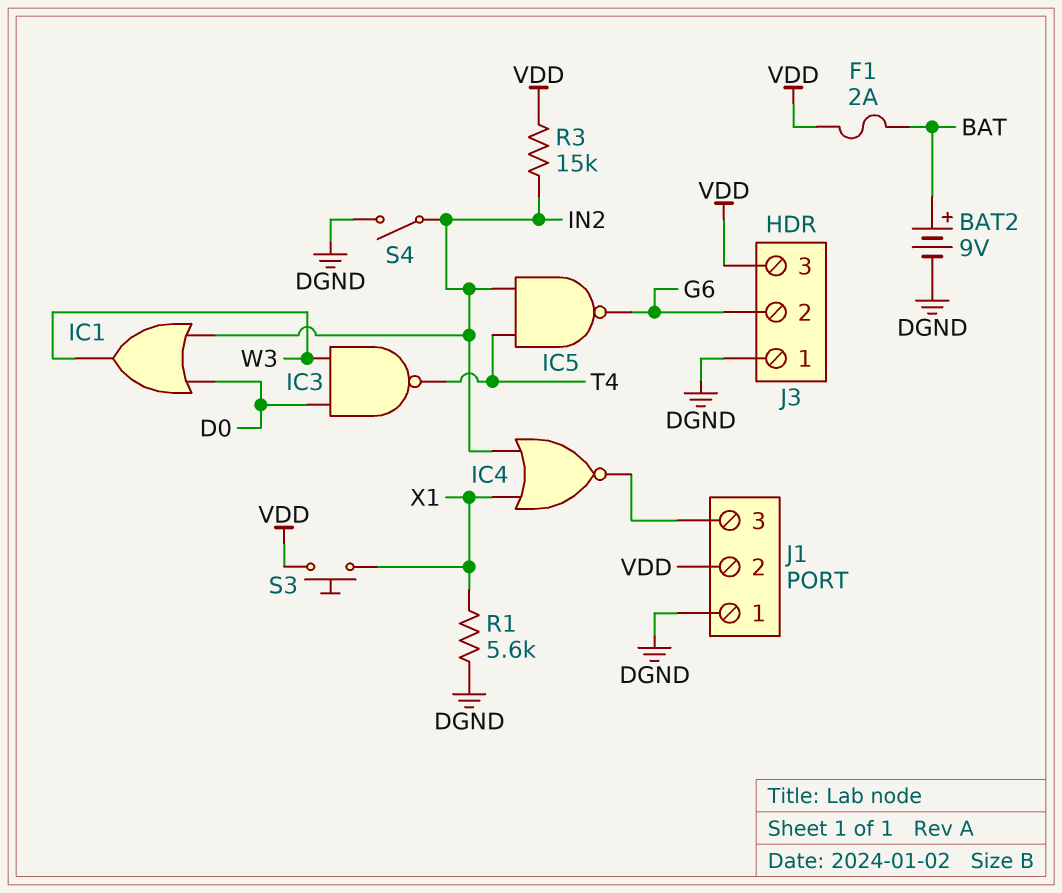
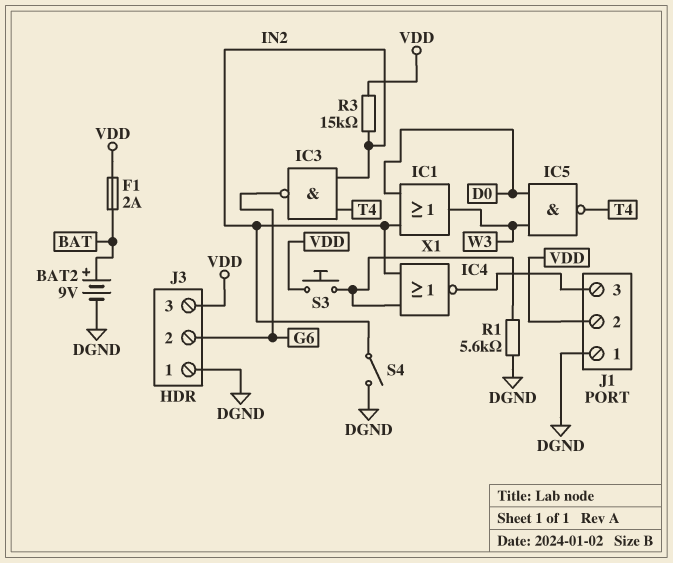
IC3: NAND (in D0, in W3, out T4) -> NAND (in IN2, in T4, out G6)
IC5: NAND (in IN2, in T4, out G6) -> NAND (in D0, in W3, out T4)

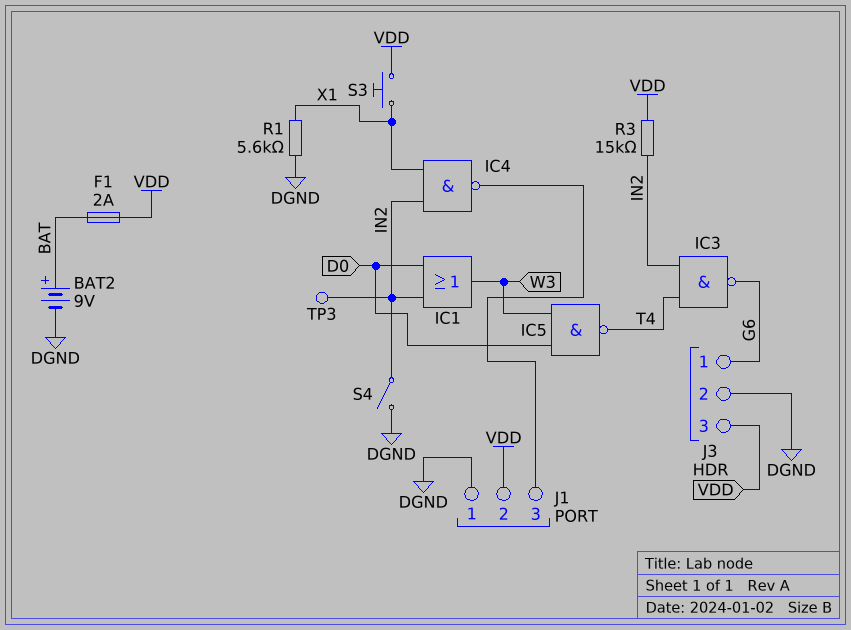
IC4: NOR (in IN2, in X1, out J1/3) -> NAND (in IN2, in X1, out J1/3)
J3 pin 1: DGND -> G6
J3 pin 2: G6 -> DGND
TP3: none -> test point (IN2)

